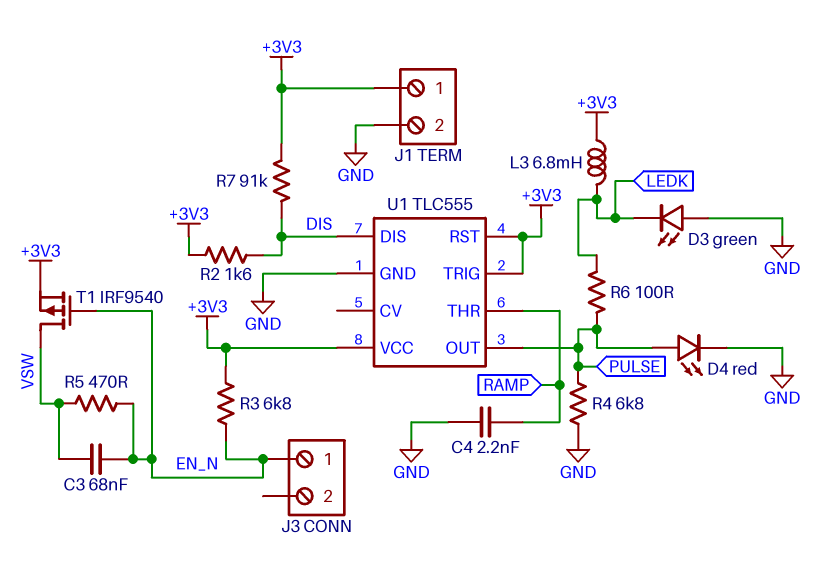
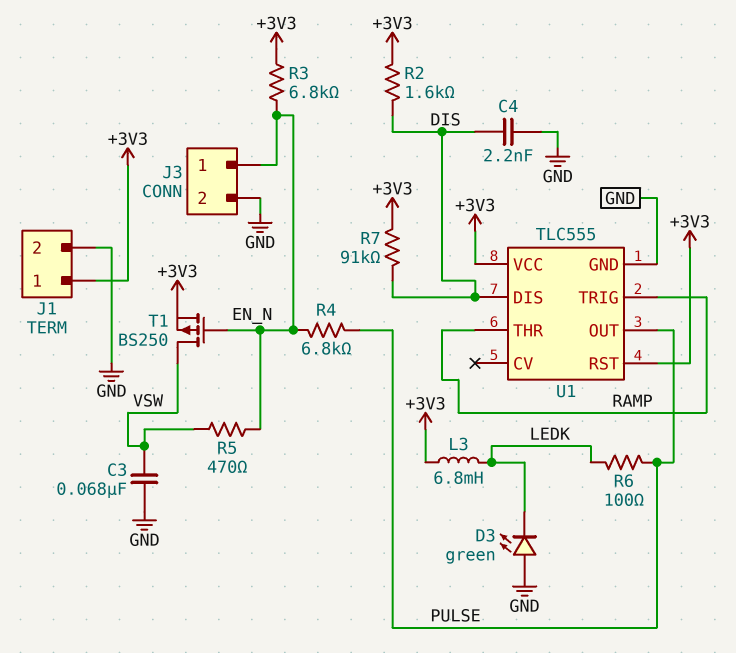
C3: 68nF (EN_N, VSW) -> 68nF (GND, VSW)
C4: 2.2nF (GND, RAMP) -> 2.2nF (DIS, GND)
D4: LED red (A PULSE, K GND) -> none
J3 pin 2: none -> GND
R4: 6.8k (GND, PULSE) -> 6.8k (EN_N, PULSE)
T1: PMOS IRF9540 (G EN_N, D VSW, S +3V3) -> PMOS BS250 (G EN_N, D VSW, S +3V3)
U1 pin TRIG: +3V3 -> RAMP

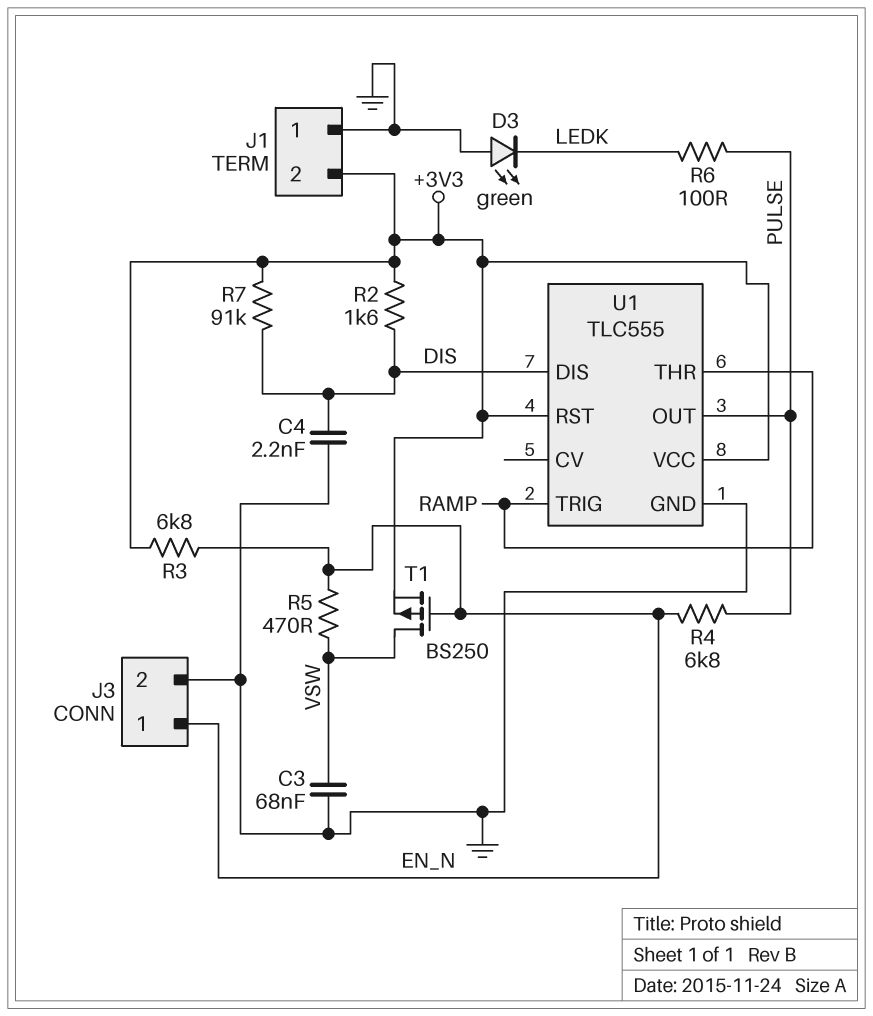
J1 pin 1: +3V3 -> GND
J1 pin 2: GND -> +3V3
L3: 6.8mH (+3V3, LEDK) -> none

